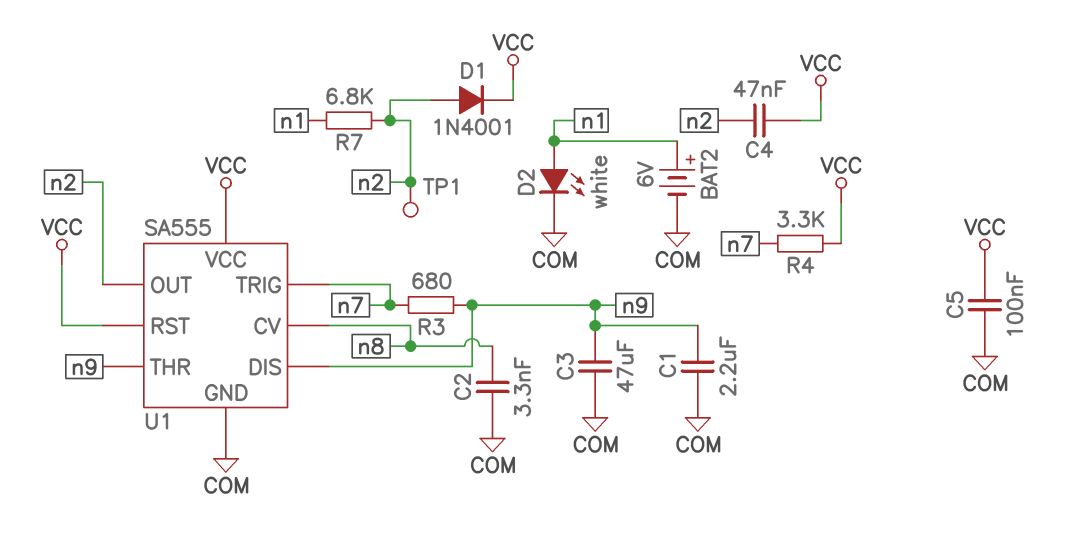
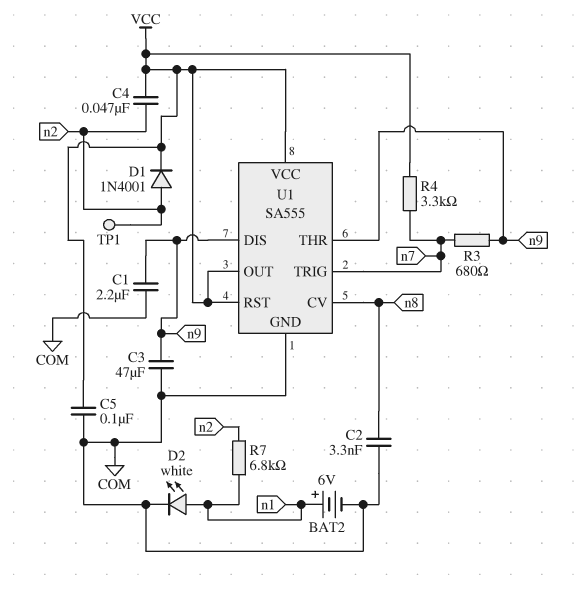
U1 pin OUT: n2 -> VCC

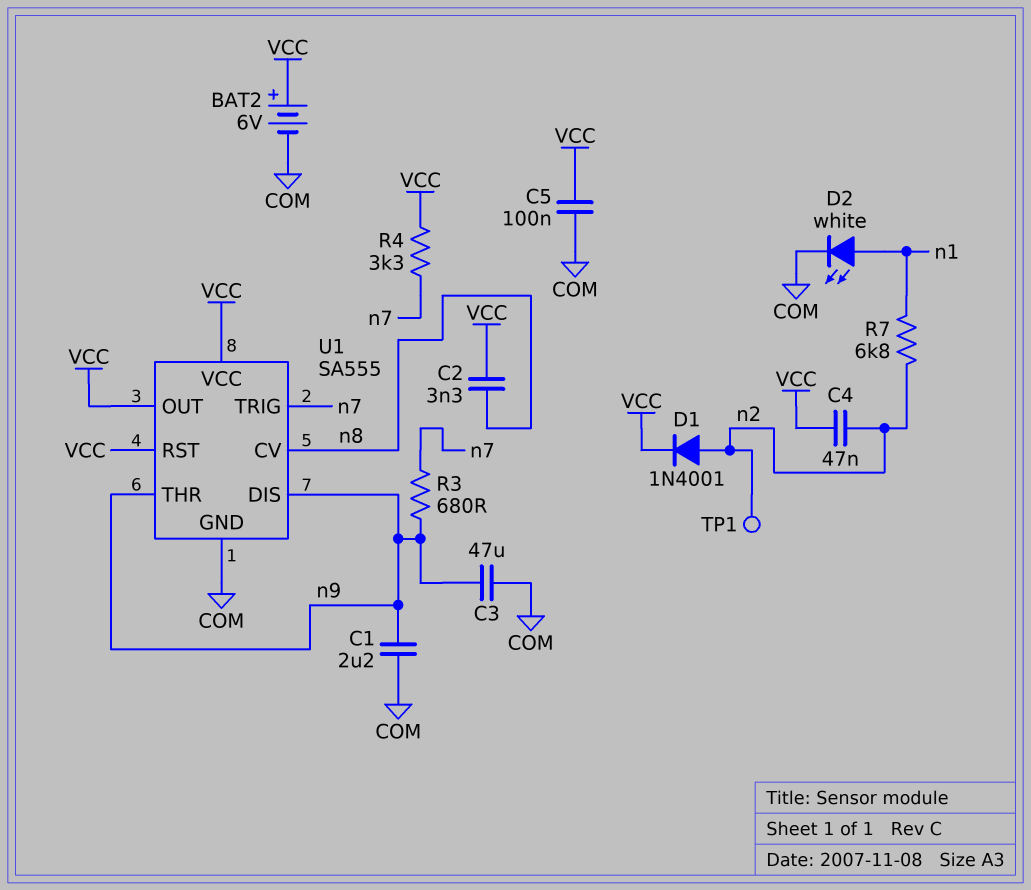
BAT2: 6V (plus n1, minus COM) -> 6V (plus VCC, minus COM)
C2: 3.3nF (COM, n8) -> 3.3nF (VCC, n8)

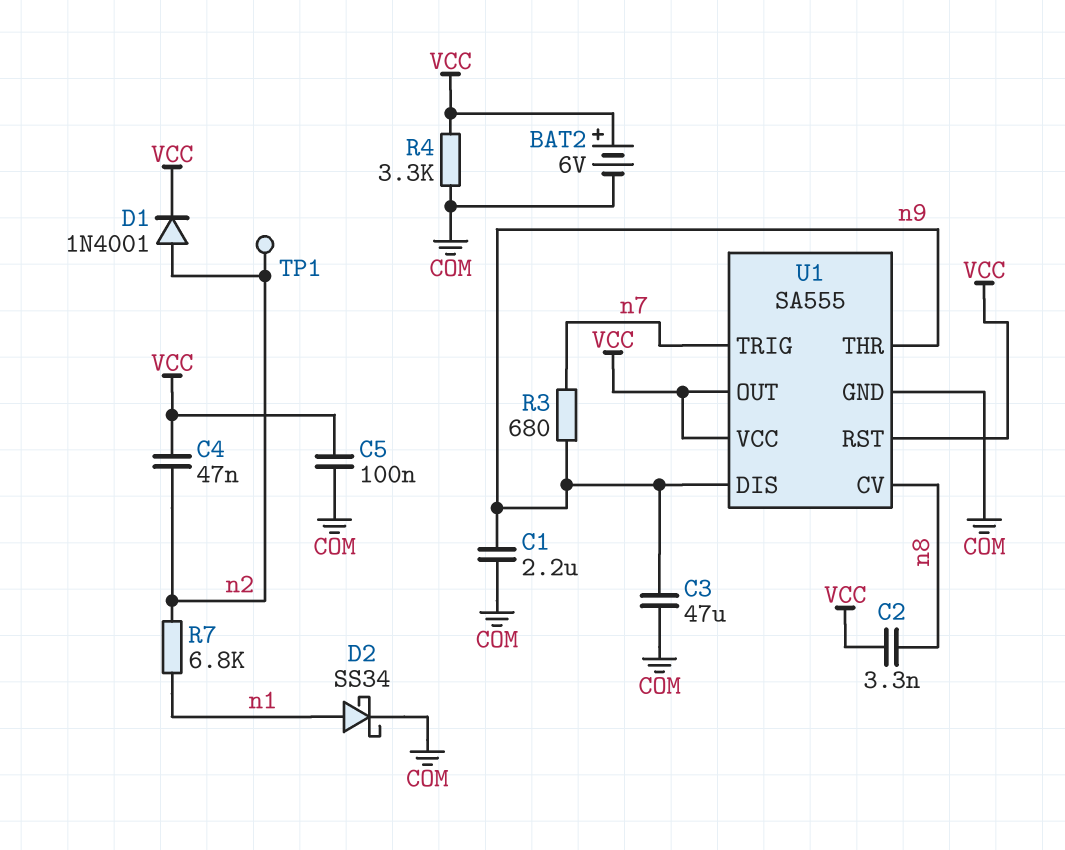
D2: LED white (A n1, K COM) -> schottky SS34 (A n1, K COM)
R4: 3.3k (VCC, n7) -> 3.3k (COM, VCC)

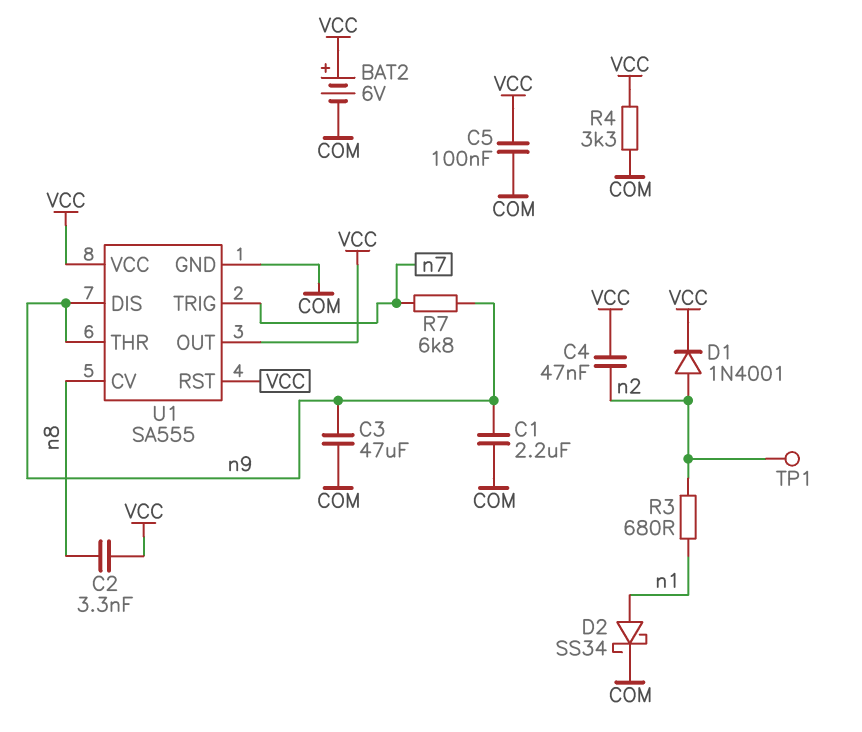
R3: 680 (n7, n9) -> 680 (n1, n2)
R7: 6.8k (n1, n2) -> 6.8k (n7, n9)

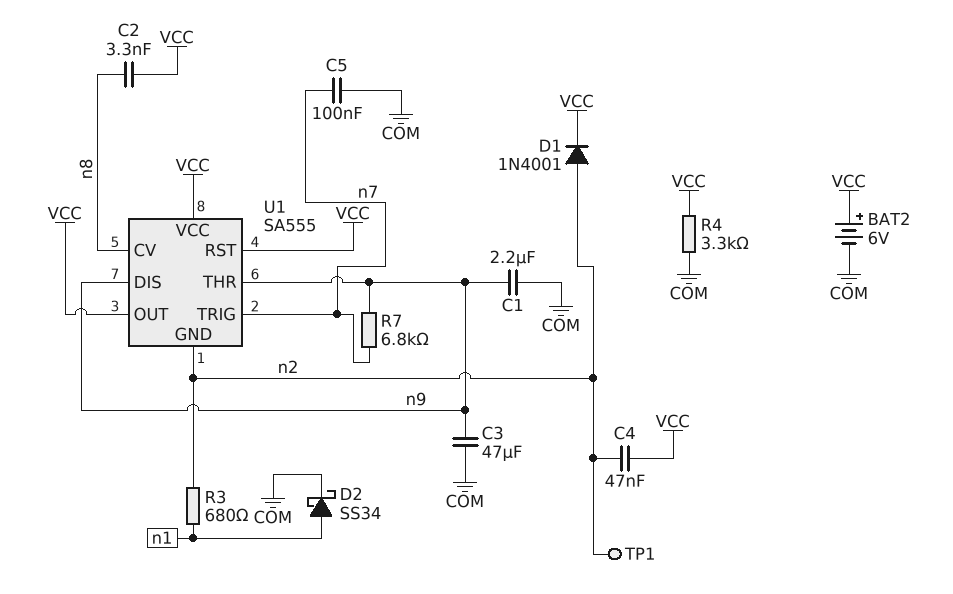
C5: 100nF (COM, VCC) -> 100nF (COM, n7)
U1 pin GND: COM -> n2

